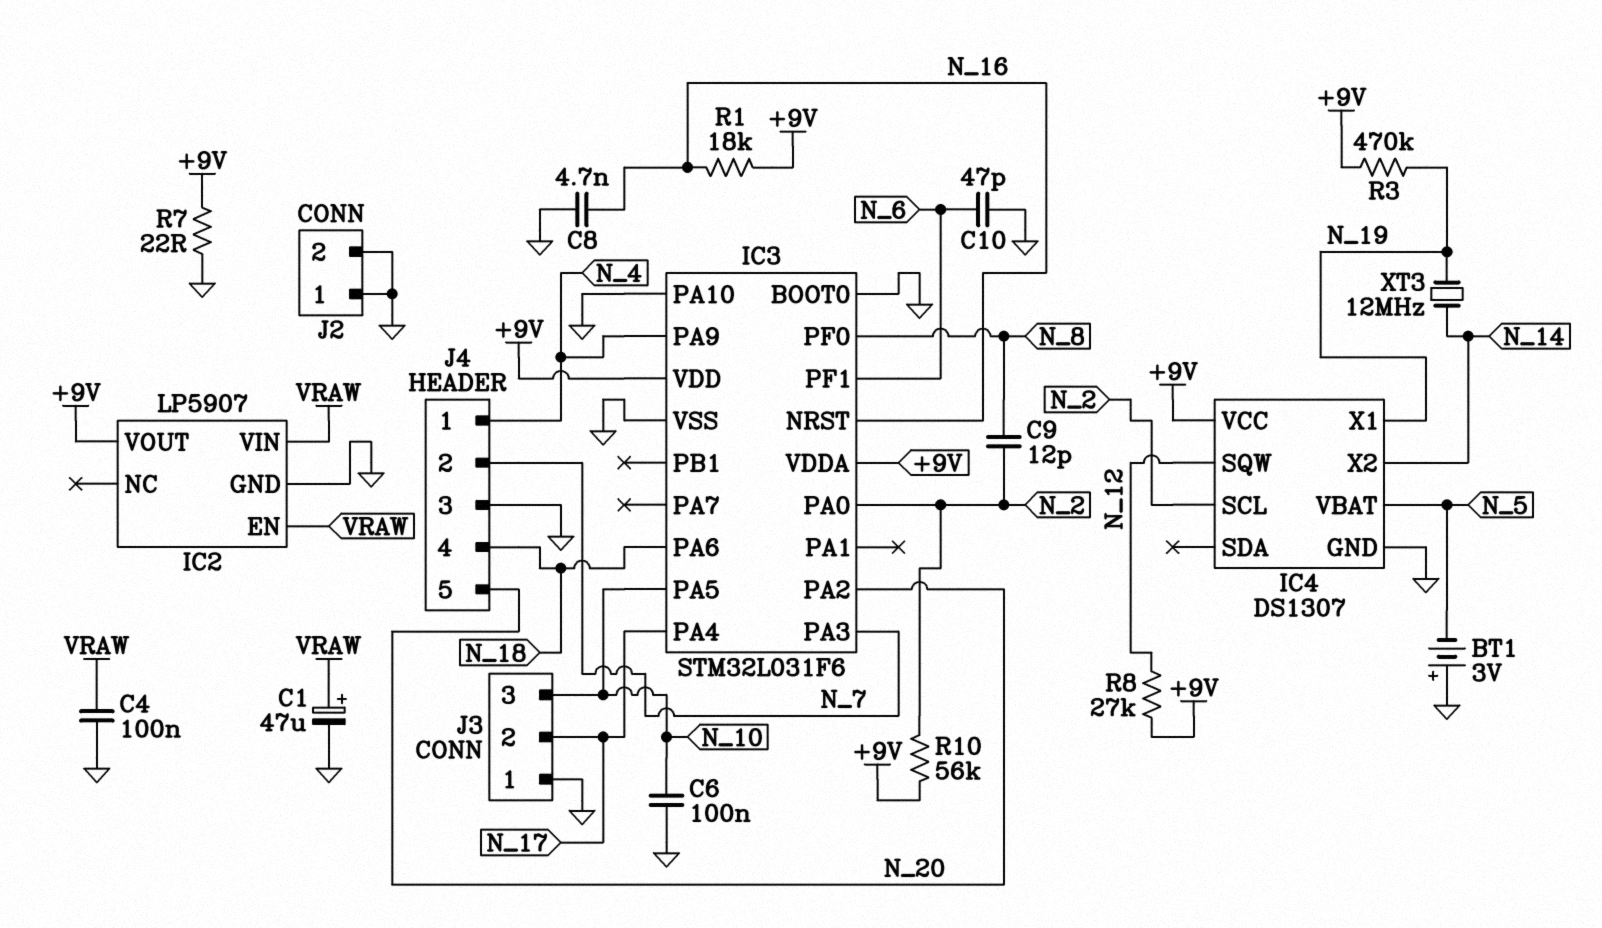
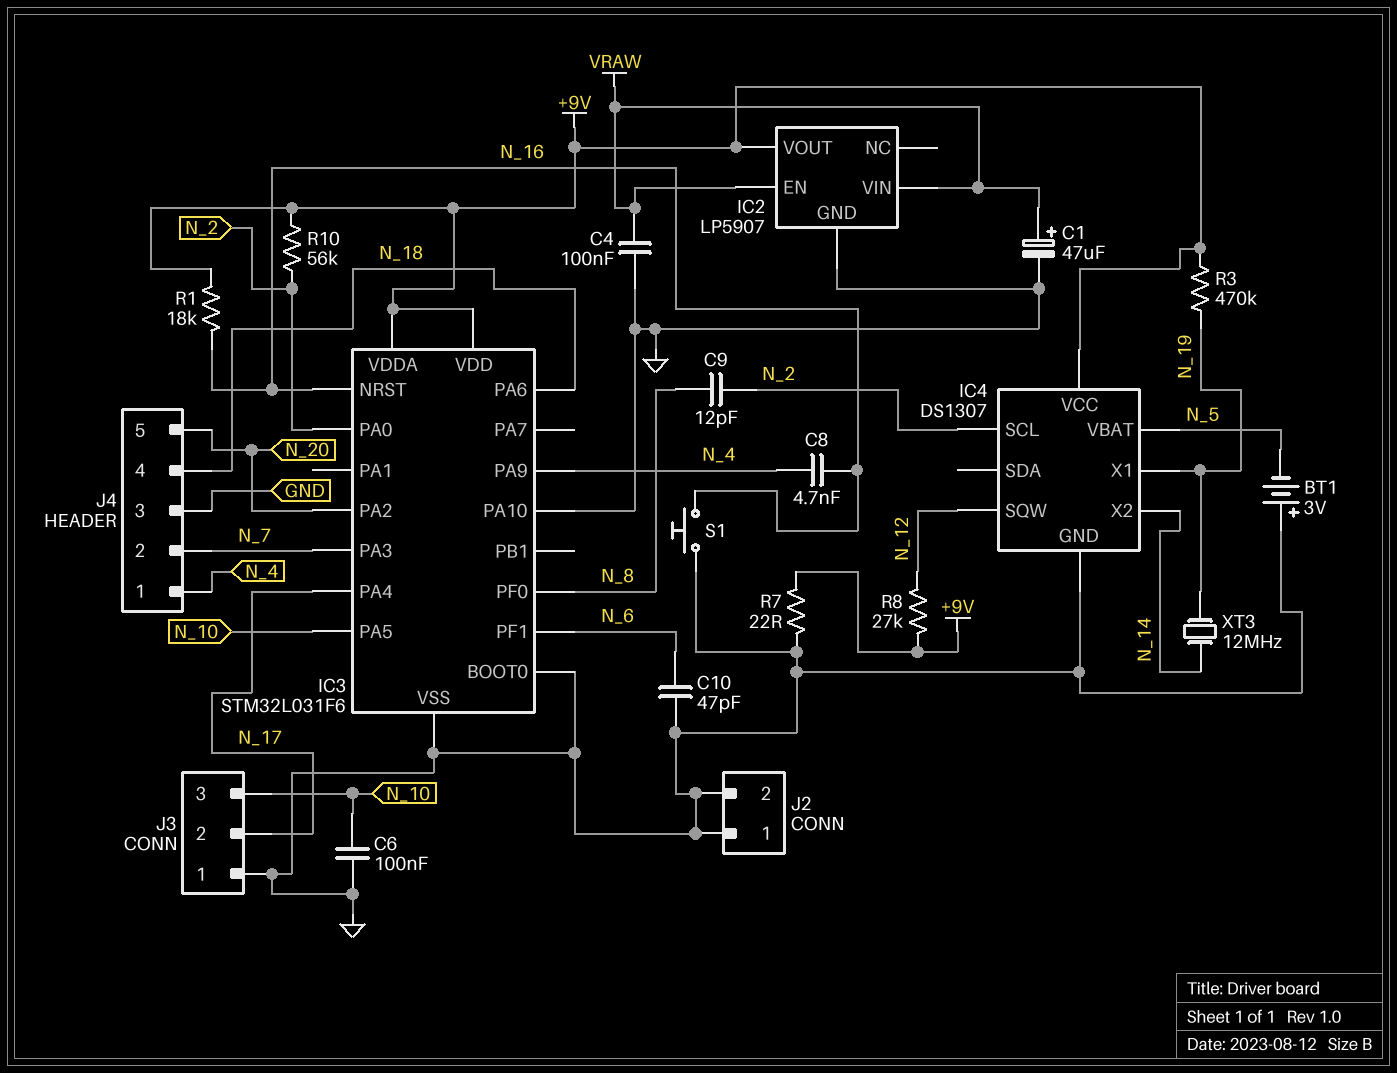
C8: 4.7nF (GND, N_16) -> 4.7nF (N_4, N_16)
S1: none -> button (GND, N_16)

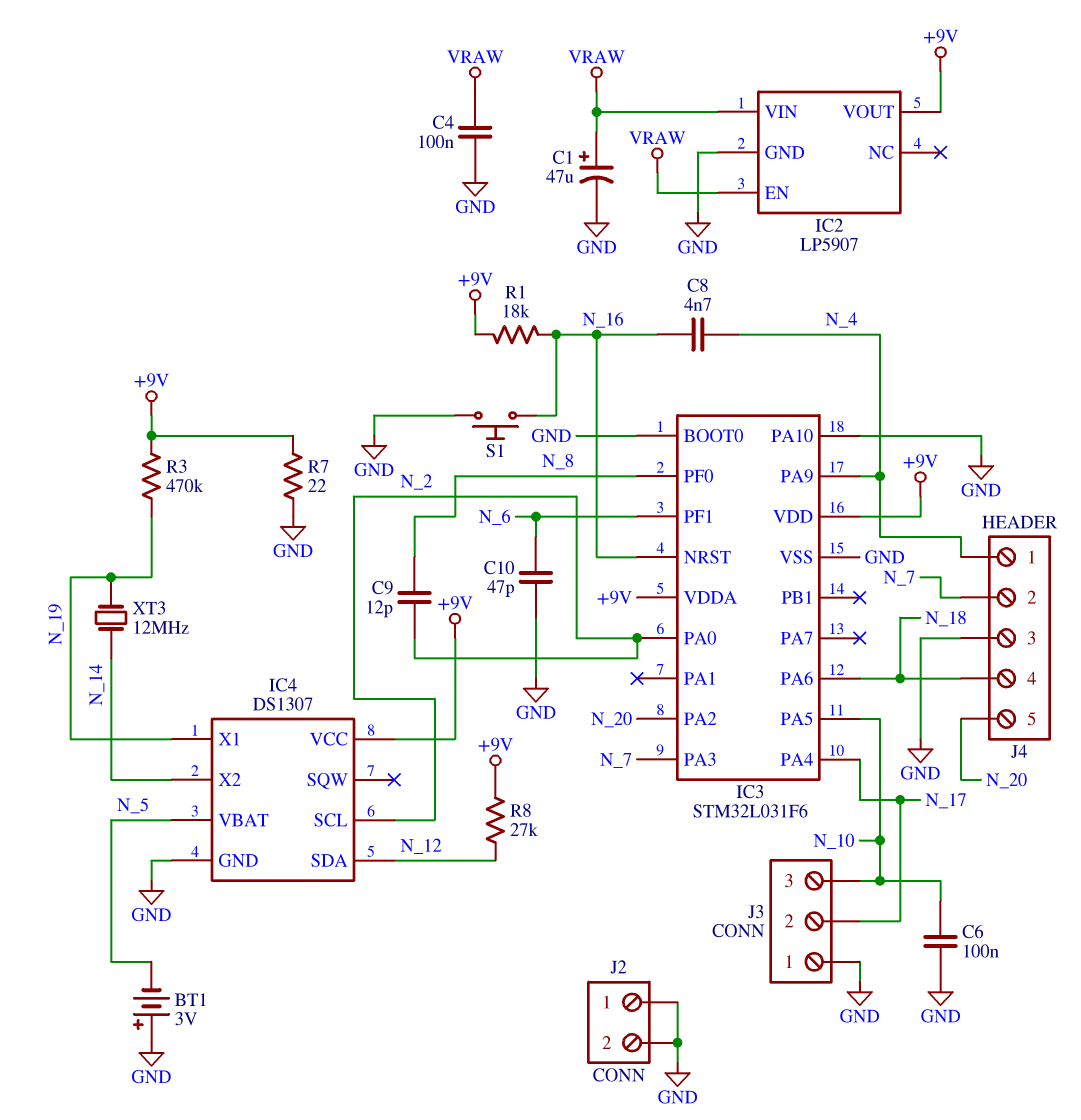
IC4 pin SDA: none -> N_12
IC4 pin SQW: N_12 -> none
R10: 56k (+9V, N_2) -> none

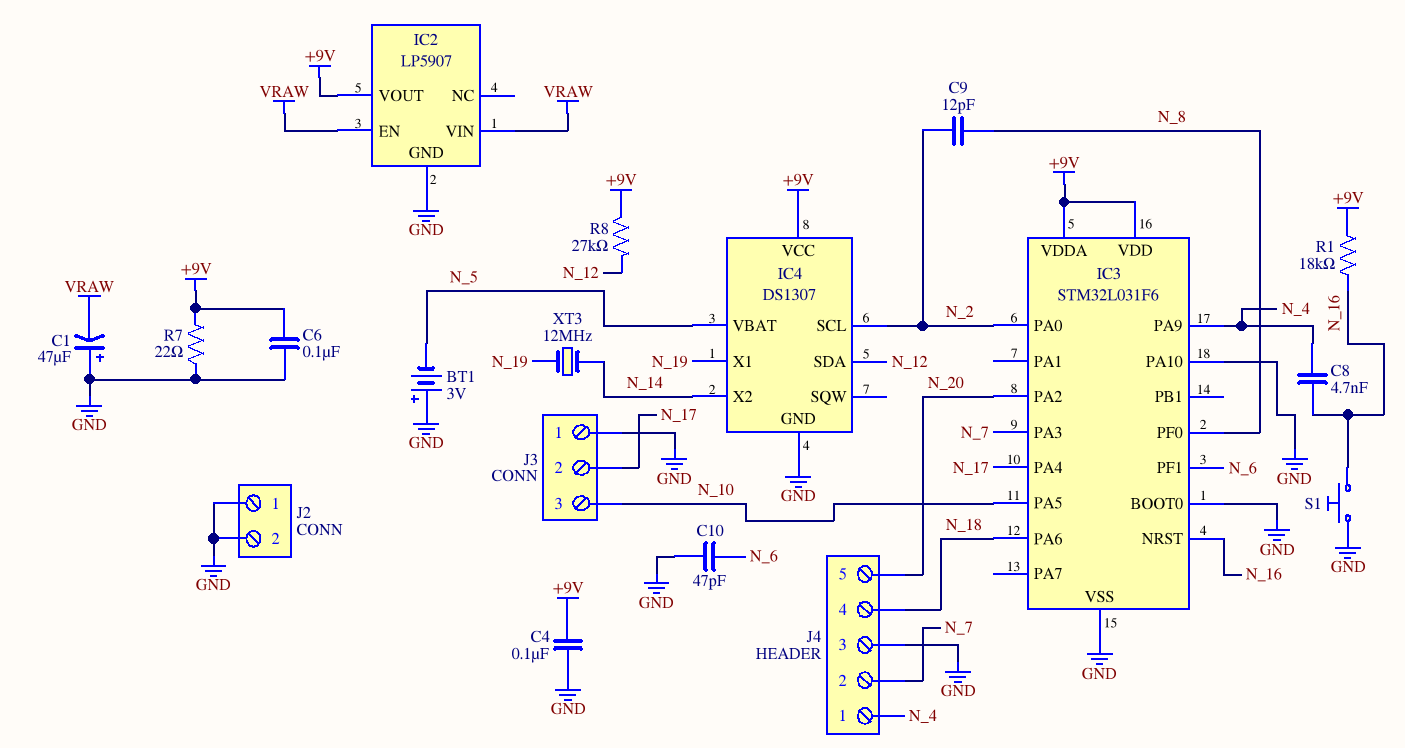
C1: 47uF (plus VRAW, minus GND) -> 47uF (plus GND, minus VRAW)
C4: 100nF (GND, VRAW) -> 100nF (+9V, GND)
C6: 100nF (GND, N_10) -> 100nF (+9V, GND)
R3: 470k (+9V, N_19) -> none

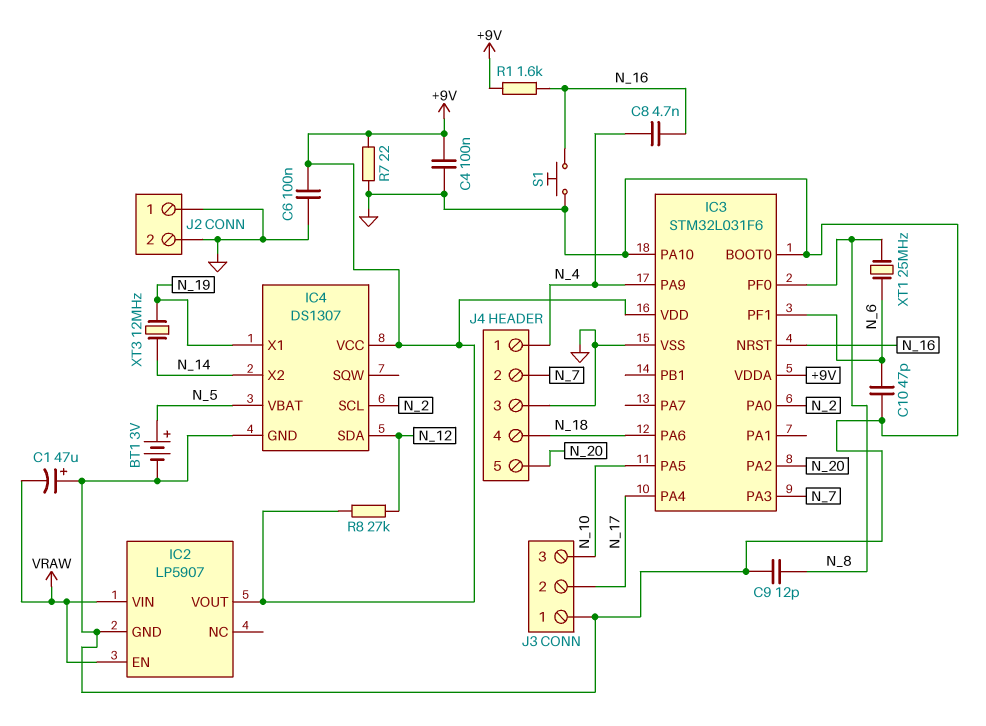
BT1: 3V (plus GND, minus N_5) -> 3V (plus N_5, minus GND)
C9: 12pF (N_2, N_8) -> 12pF (GND, N_8)
R1: 18k (+9V, N_16) -> 1.6k (+9V, N_16)
XT1: none -> 25MHz (N_6, N_8)

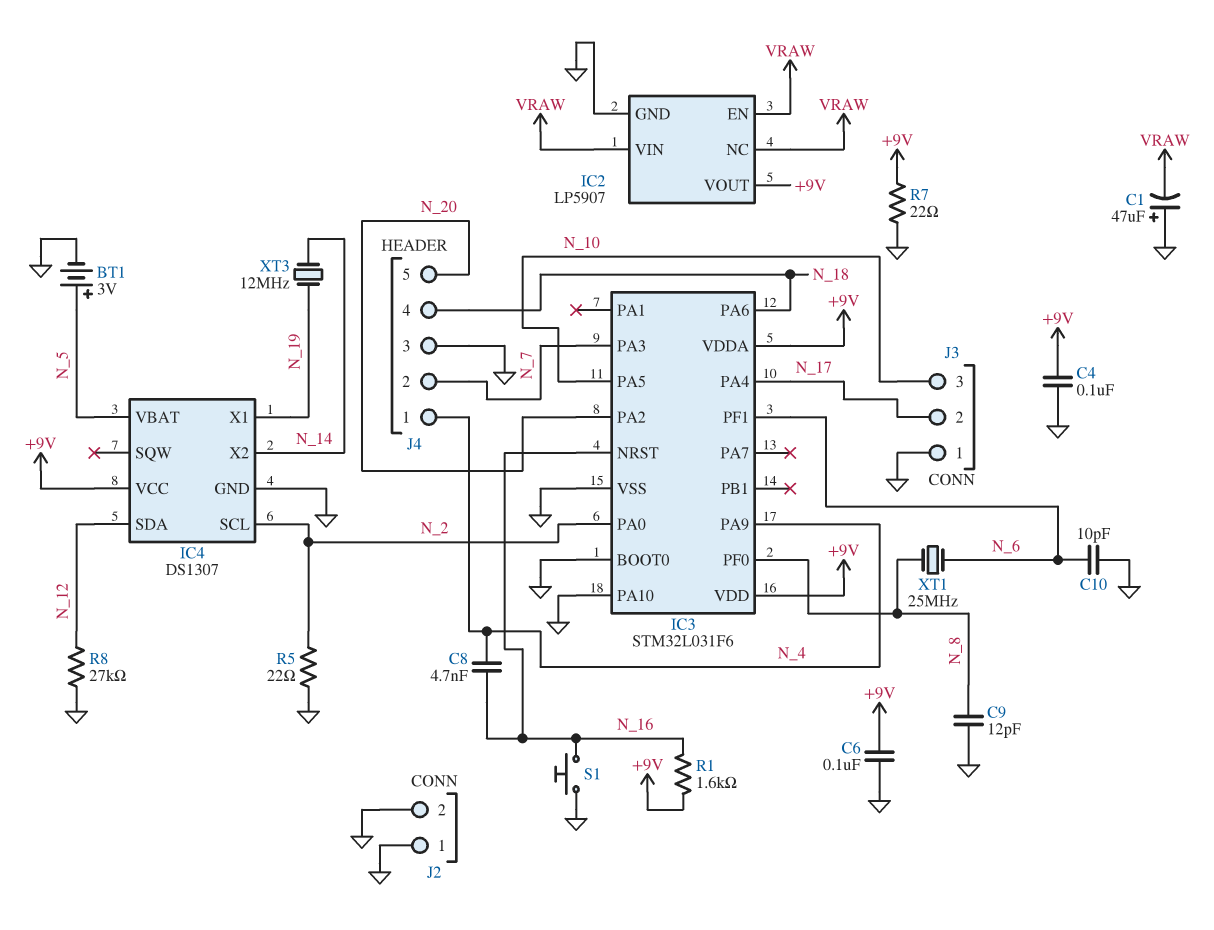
C10: 47pF (GND, N_6) -> 10pF (GND, N_6)
IC2 pin NC: none -> VRAW
R5: none -> 22 (GND, N_2)
R8: 27k (+9V, N_12) -> 27k (GND, N_12)

